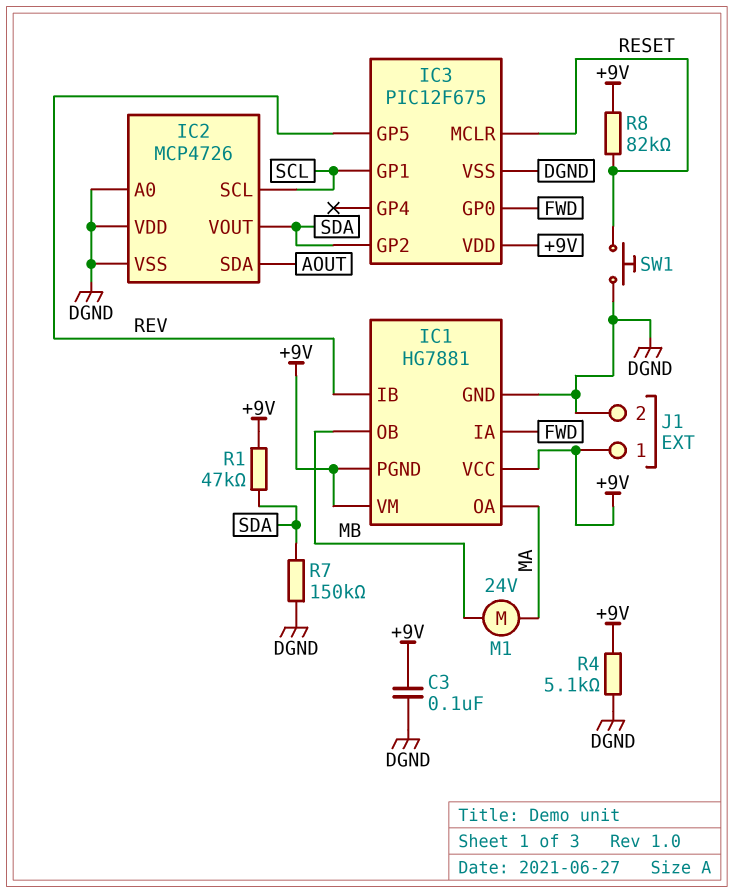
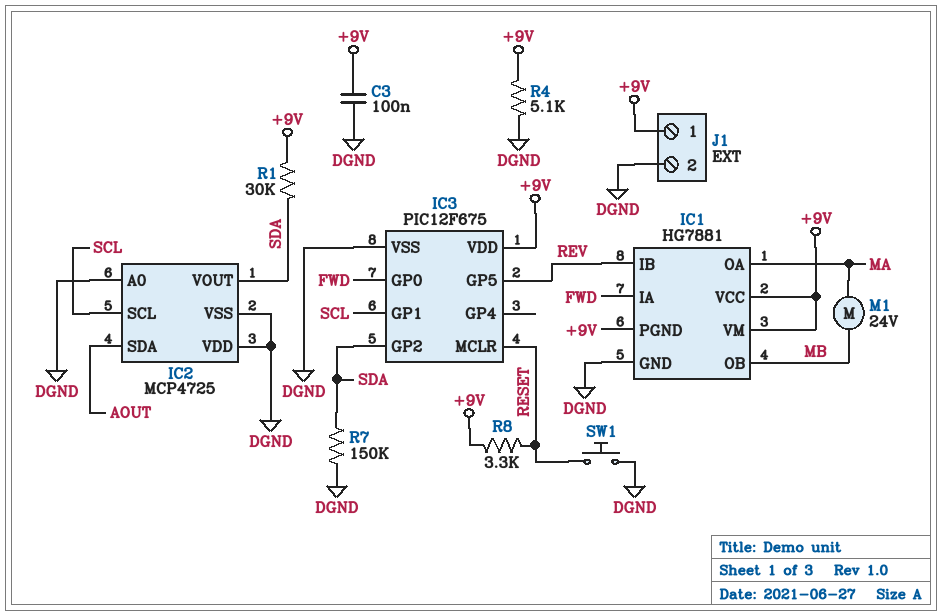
IC2: MCP4726 -> MCP4725
R1: 47k (+9V, SDA) -> 30k (+9V, SDA)
R8: 82k (+9V, RESET) -> 3.3k (+9V, RESET)

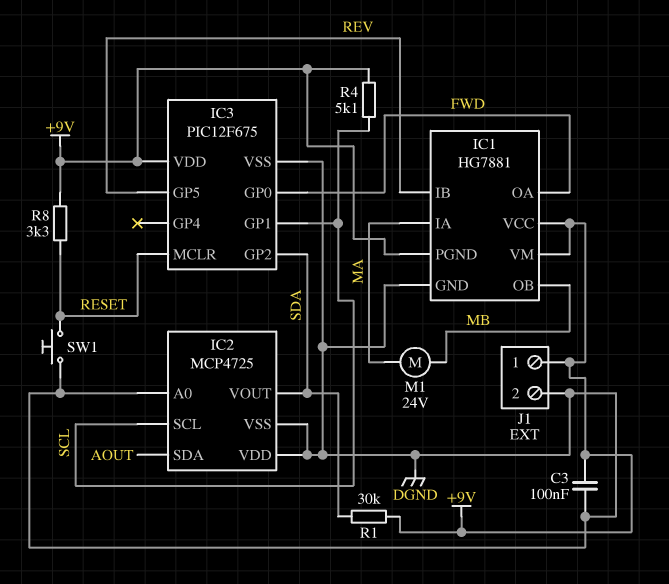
IC1 pin IA: FWD -> MA
IC1 pin OA: MA -> FWD
R4: 5.1k (+9V, DGND) -> 5.1k (+9V, SCL)
R7: 150k (DGND, SDA) -> none

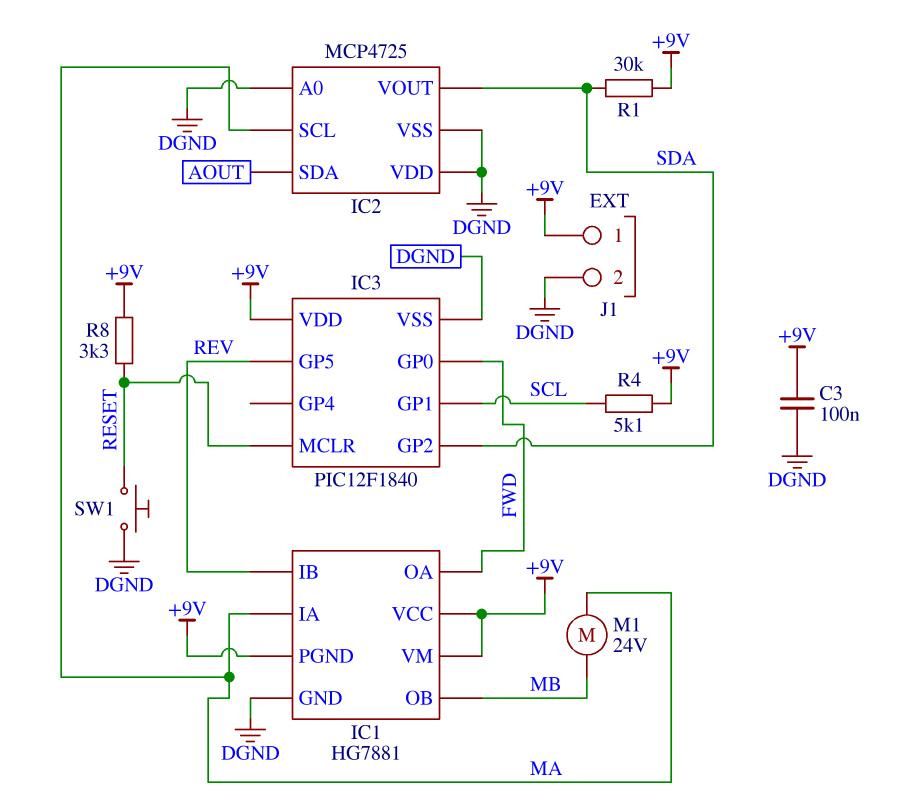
IC2 pin SCL: SCL -> MA
IC3: PIC12F675 -> PIC12F1840

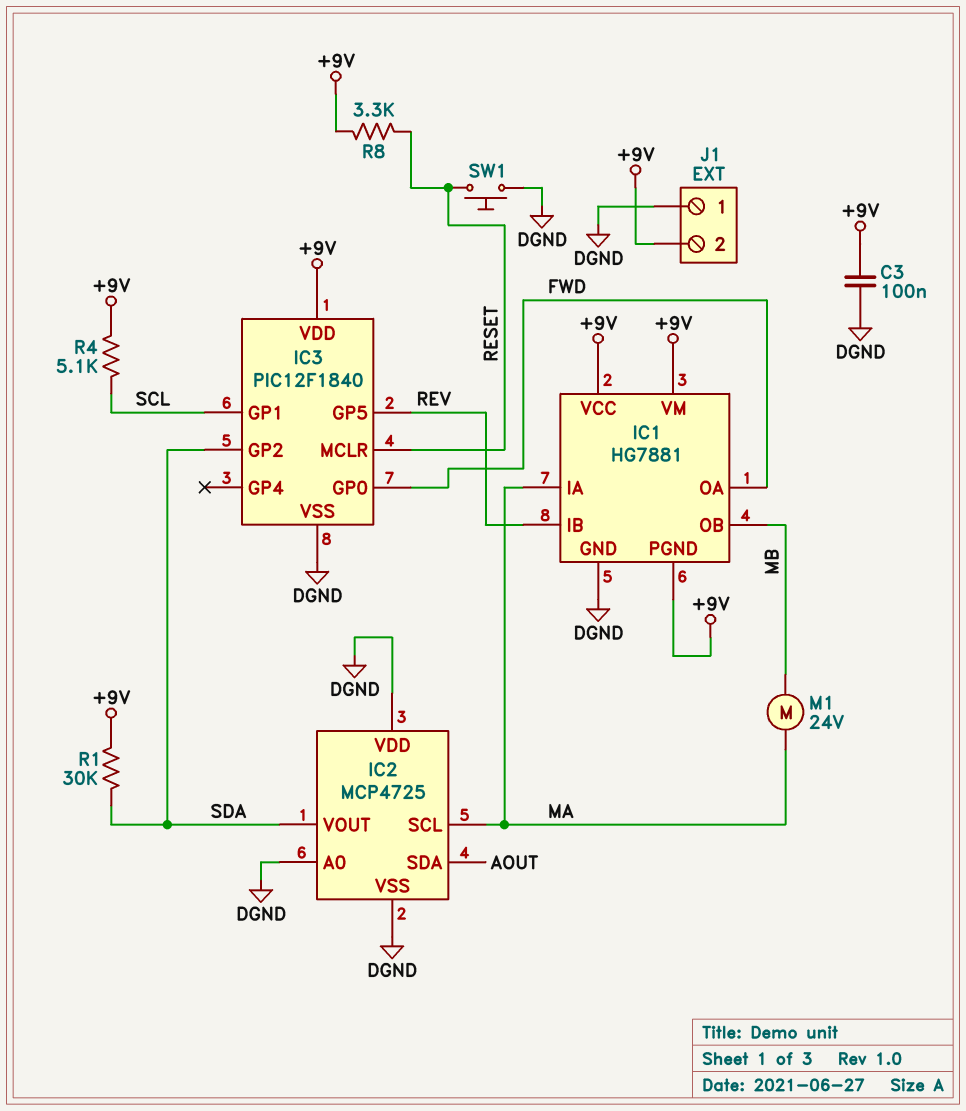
J1 pin 1: +9V -> DGND
J1 pin 2: DGND -> +9V

